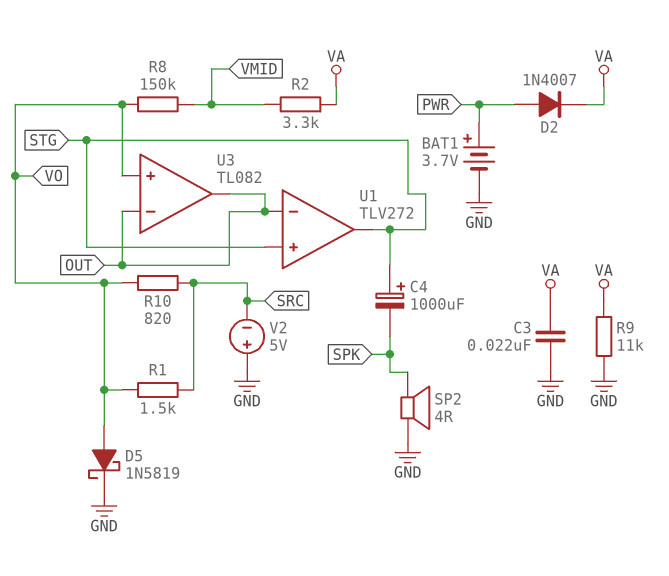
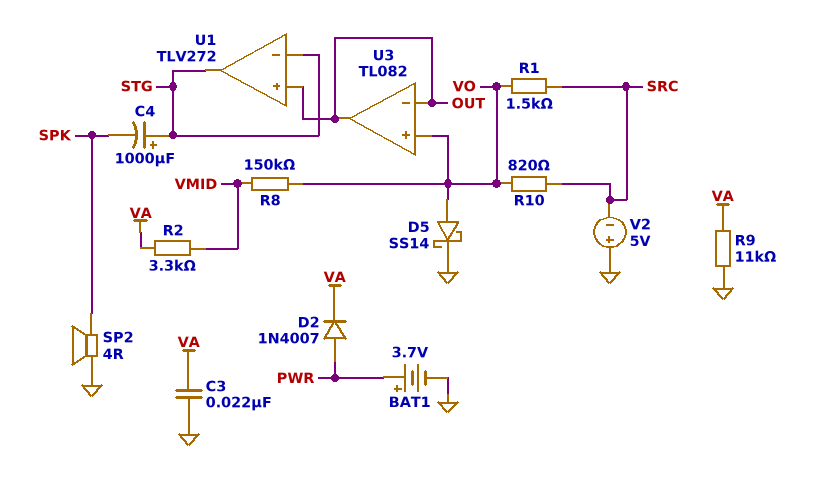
D5: schottky 1N5819 (A VO, K GND) -> schottky SS14 (A VO, K GND)
U1 pin in+: STG -> OUT
U1 pin in-: OUT -> STG

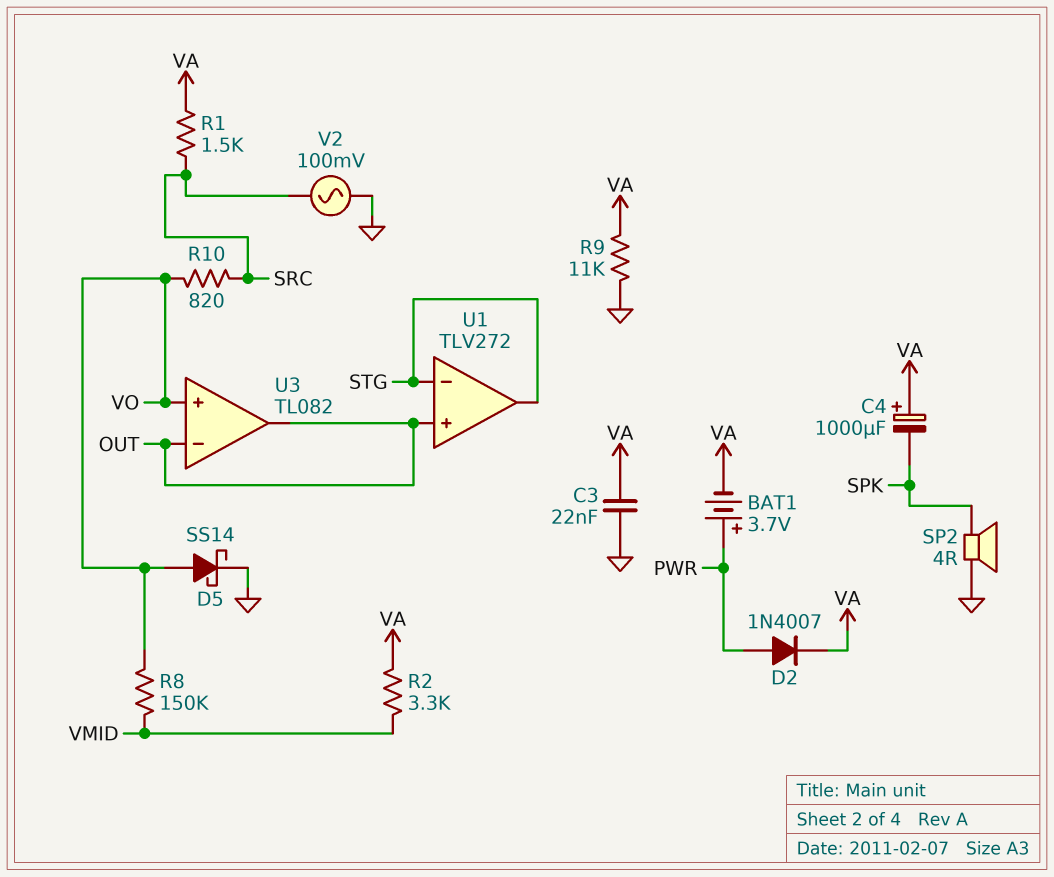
BAT1: 3.7V (plus PWR, minus GND) -> 3.7V (plus PWR, minus VA)
C4: 1000uF (plus STG, minus SPK) -> 1000uF (plus VA, minus SPK)
R1: 1.5k (SRC, VO) -> 1.5k (SRC, VA)
V2: 5V (plus GND, minus SRC) -> AC 100mV (GND, SRC)

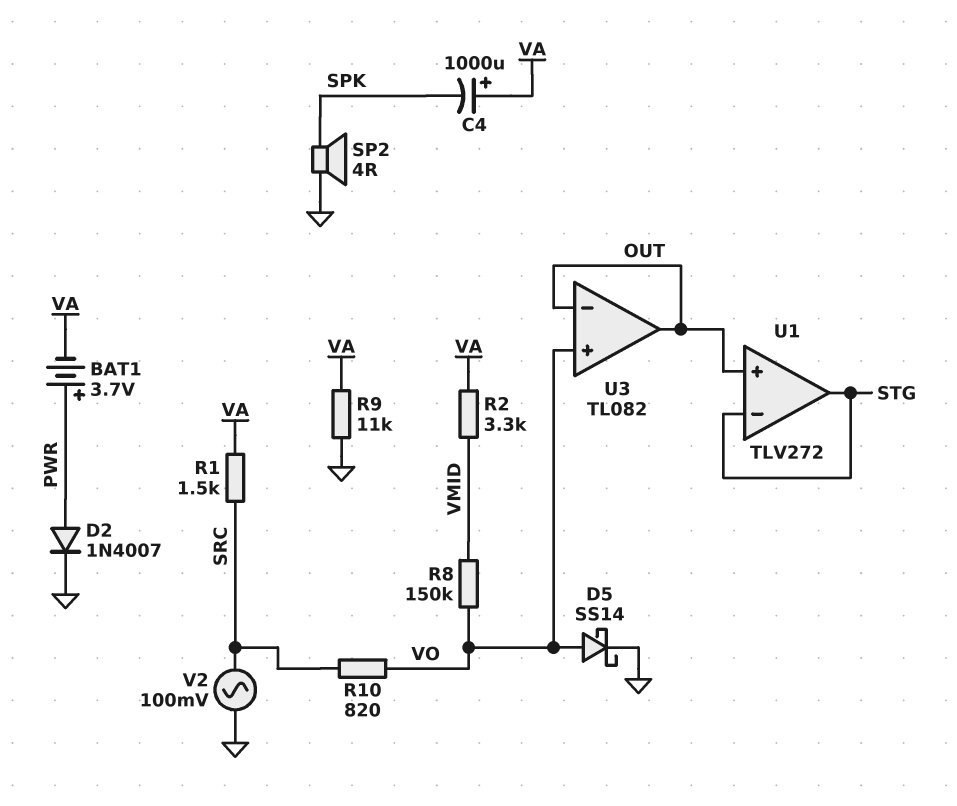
C3: 22nF (GND, VA) -> none
D2: diode 1N4007 (A PWR, K VA) -> diode 1N4007 (A PWR, K GND)

